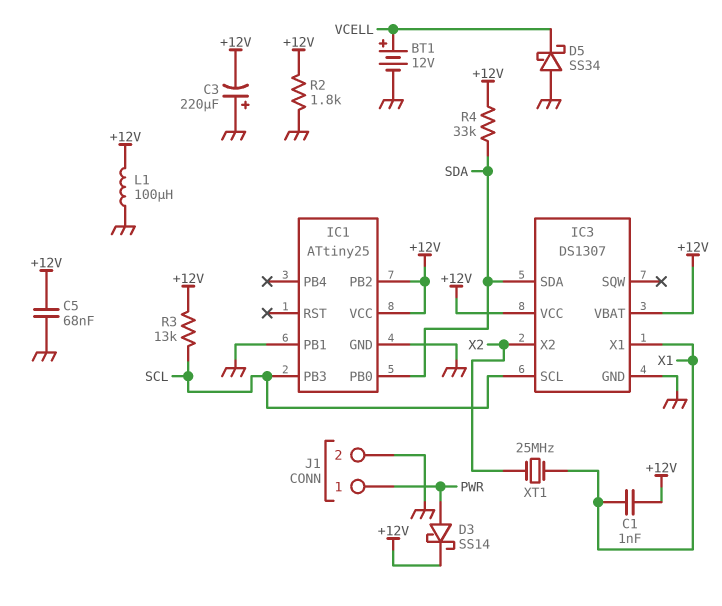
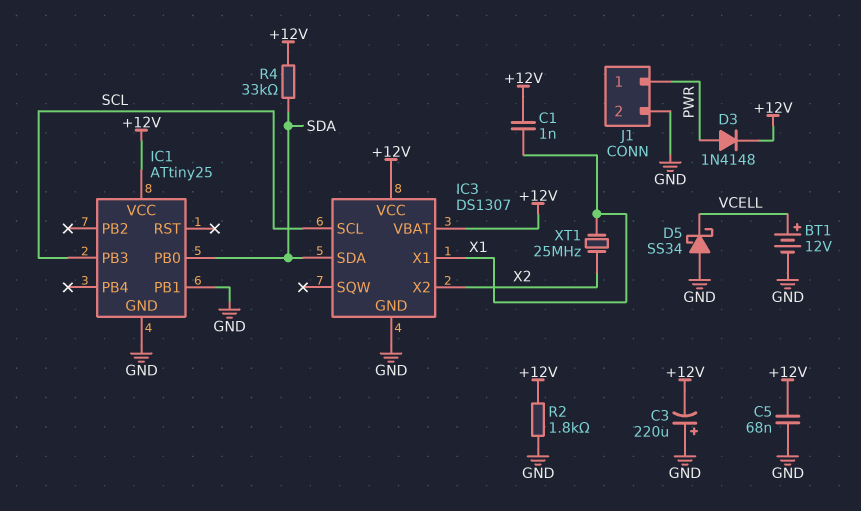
D3: schottky SS14 (A PWR, K +12V) -> diode 1N4148 (A PWR, K +12V)
IC1 pin PB2: +12V -> none
L1: 100uH (+12V, GND) -> none
R3: 13k (+12V, SCL) -> none

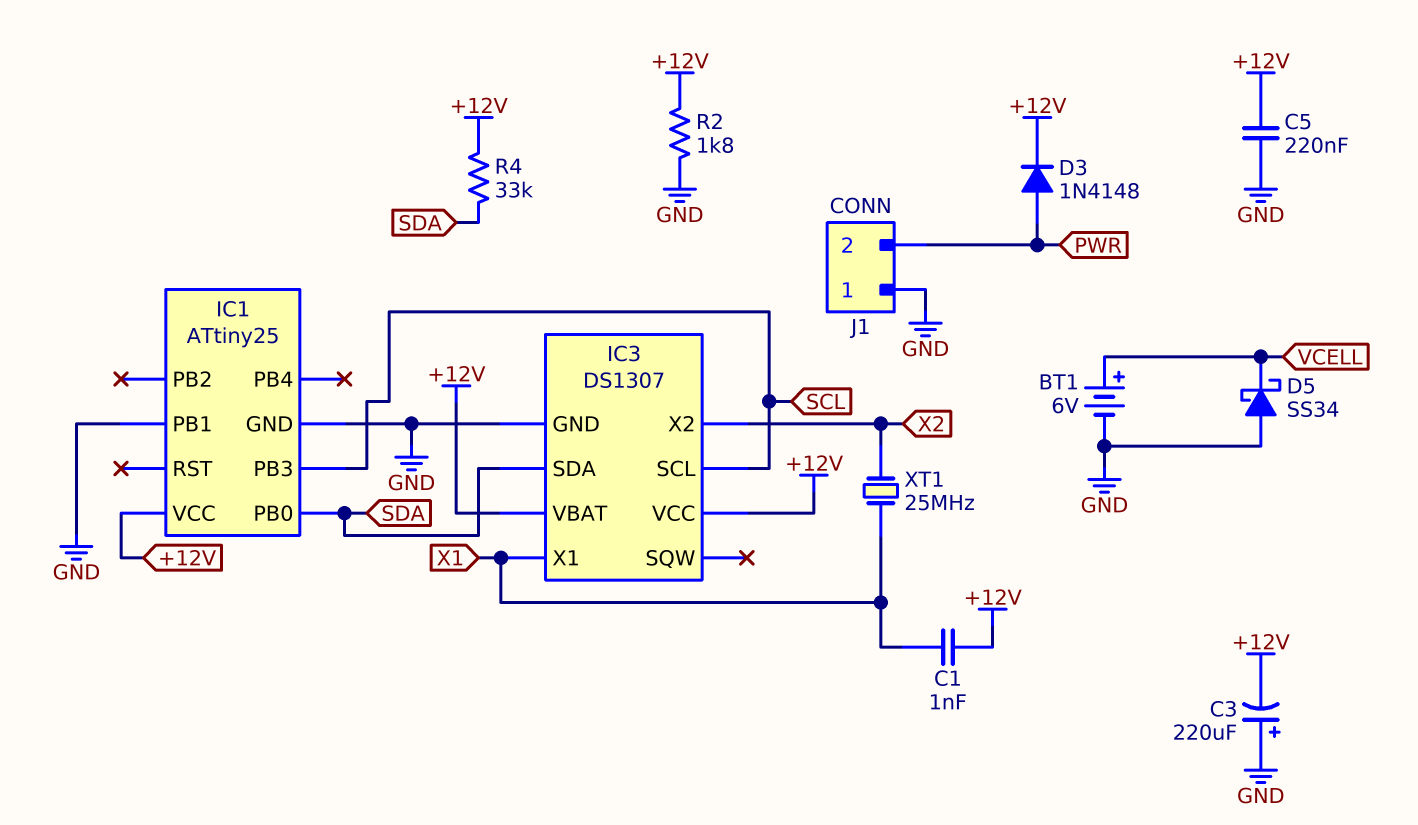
BT1: 12V (plus VCELL, minus GND) -> 6V (plus VCELL, minus GND)
C5: 68nF (+12V, GND) -> 220nF (+12V, GND)
J1 pin 1: PWR -> GND
J1 pin 2: GND -> PWR

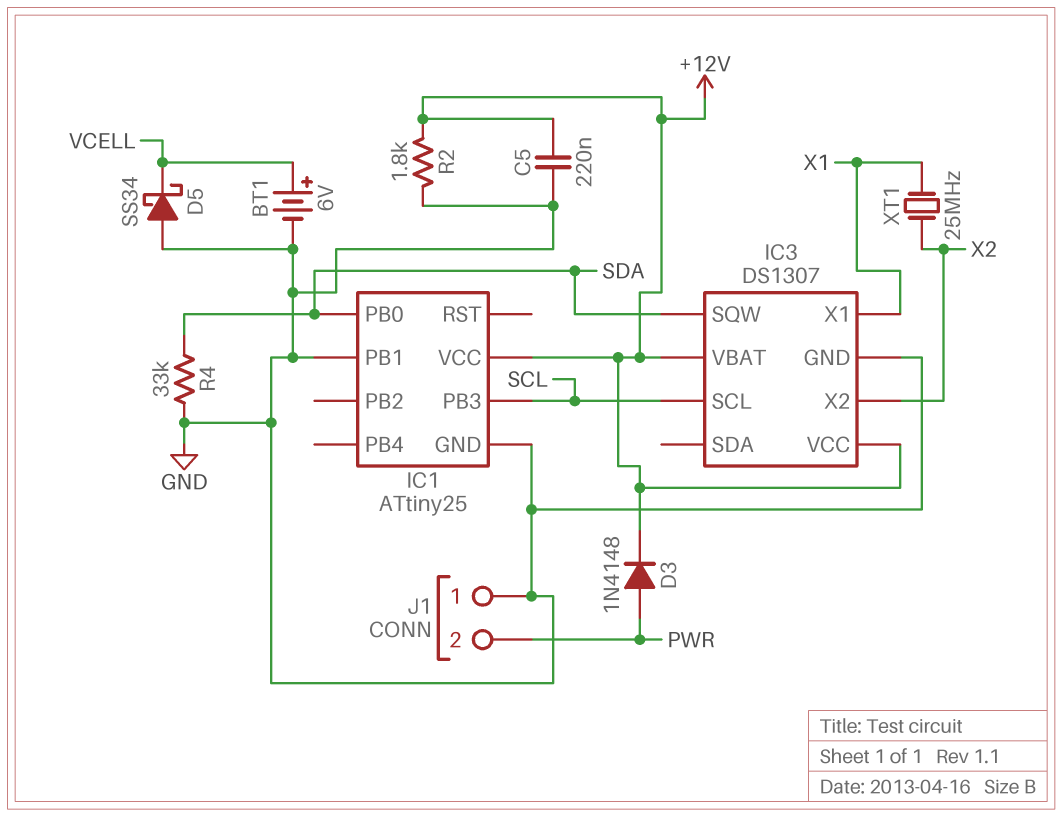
C1: 1nF (+12V, X1) -> none
C3: 220uF (plus GND, minus +12V) -> none
IC3 pin SDA: SDA -> none
IC3 pin SQW: none -> SDA
R4: 33k (+12V, SDA) -> 33k (GND, SDA)

